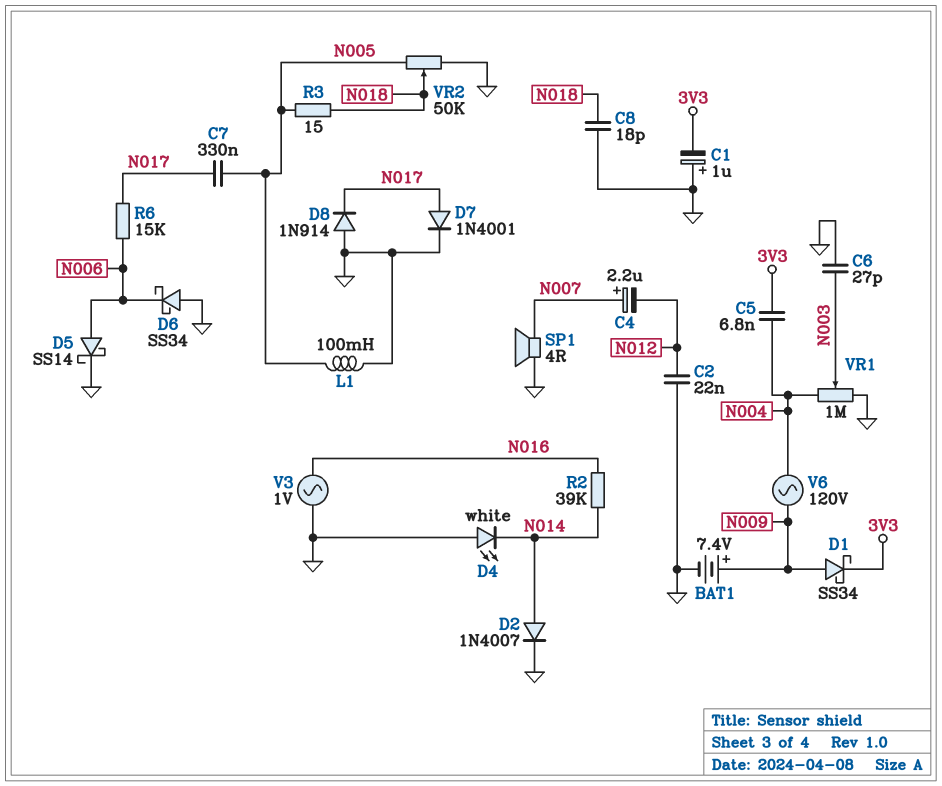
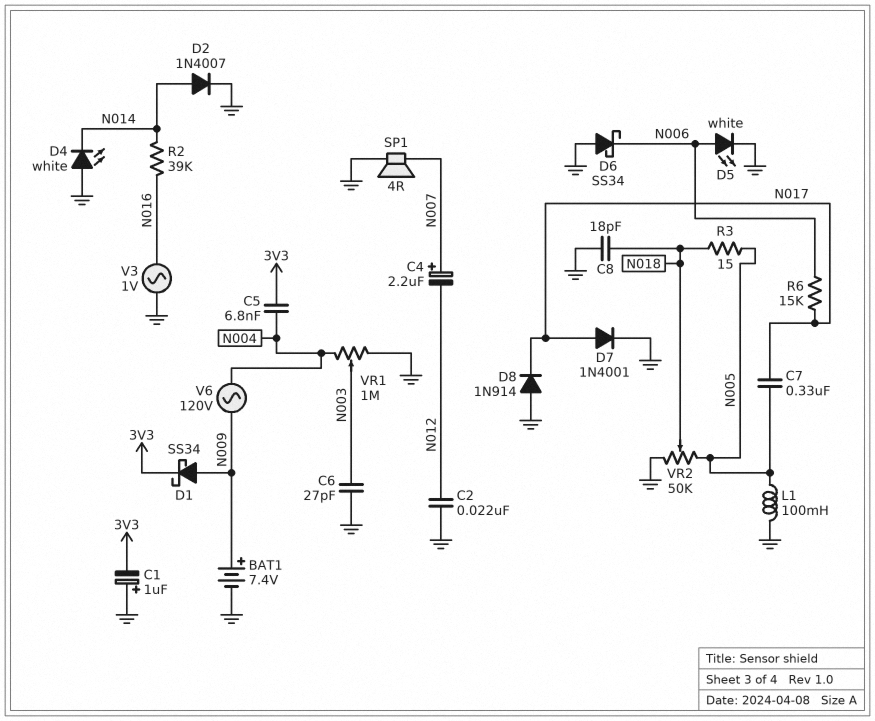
D5: schottky SS14 (A N006, K GND) -> LED white (A N006, K GND)

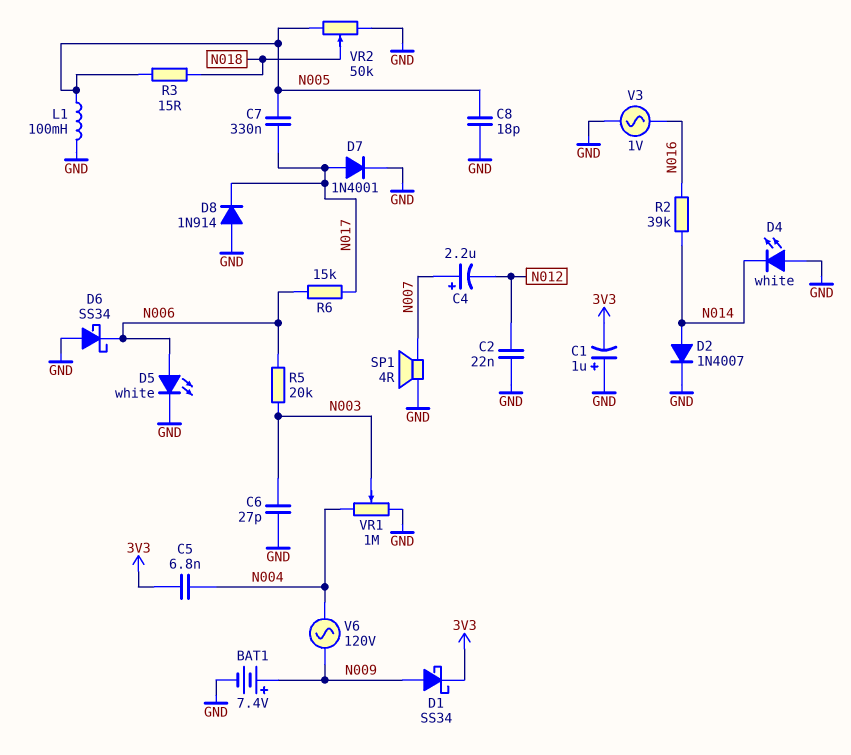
C8: 18pF (GND, N018) -> 18pF (GND, N005)
R5: none -> 20k (N003, N006)

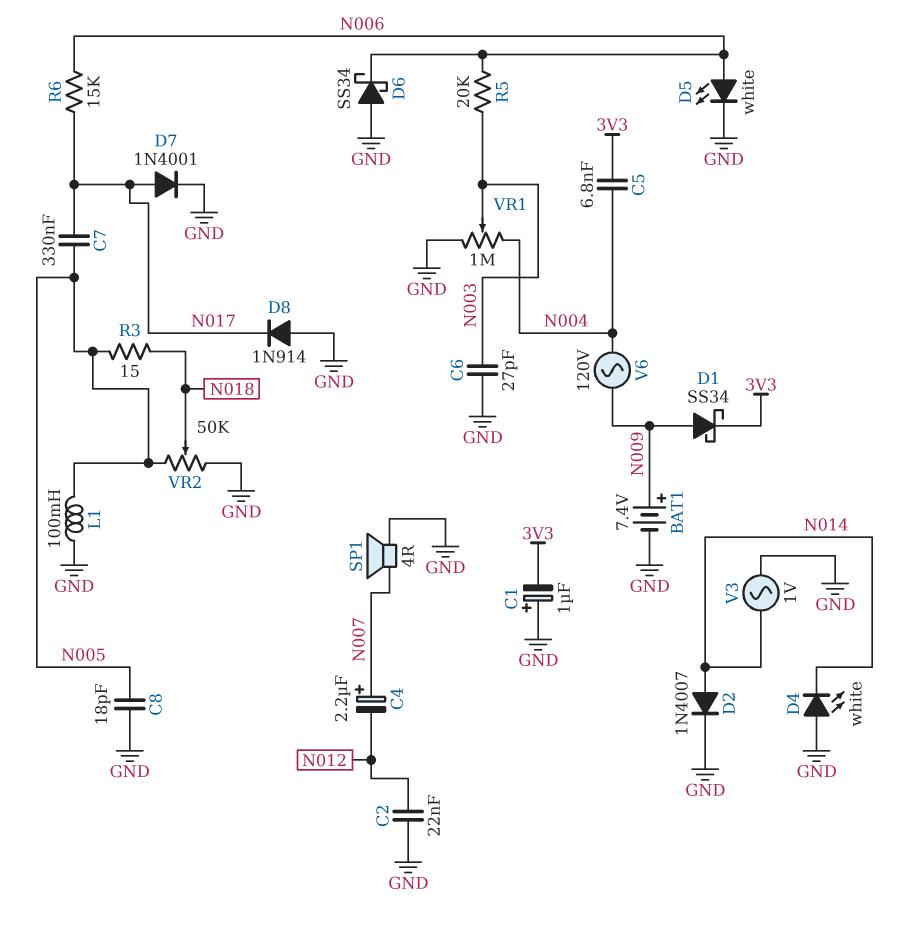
R2: 39k (N014, N016) -> none
V3: AC 1V (GND, N016) -> AC 1V (GND, N014)

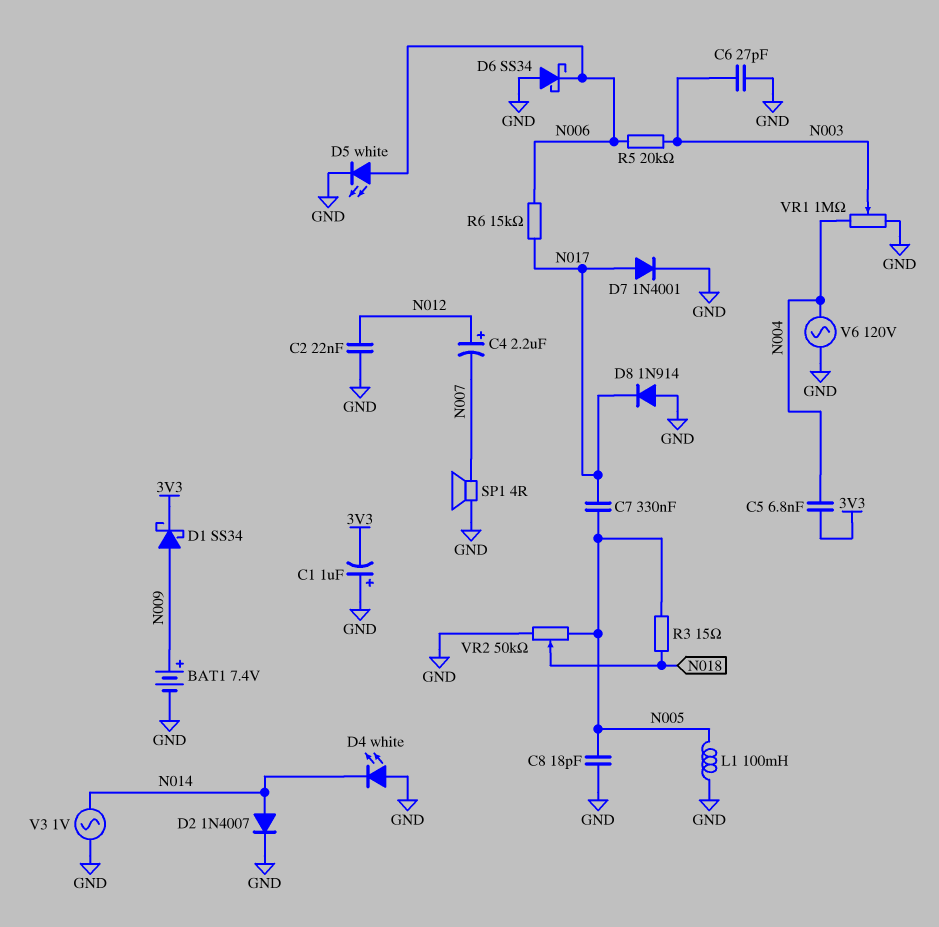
C4: 2.2uF (plus N007, minus N012) -> 2.2uF (plus N012, minus N007)
V6: AC 120V (N004, N009) -> AC 120V (GND, N004)

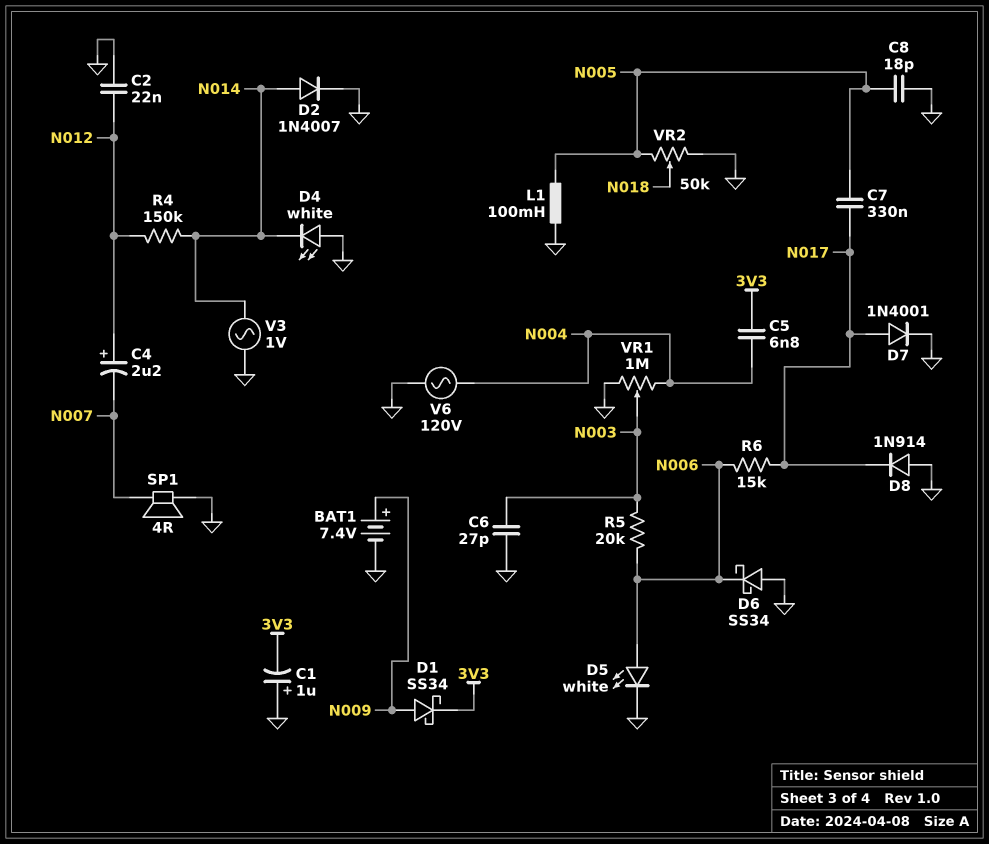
R3: 15 (N005, N018) -> none
R4: none -> 150k (N012, N014)

